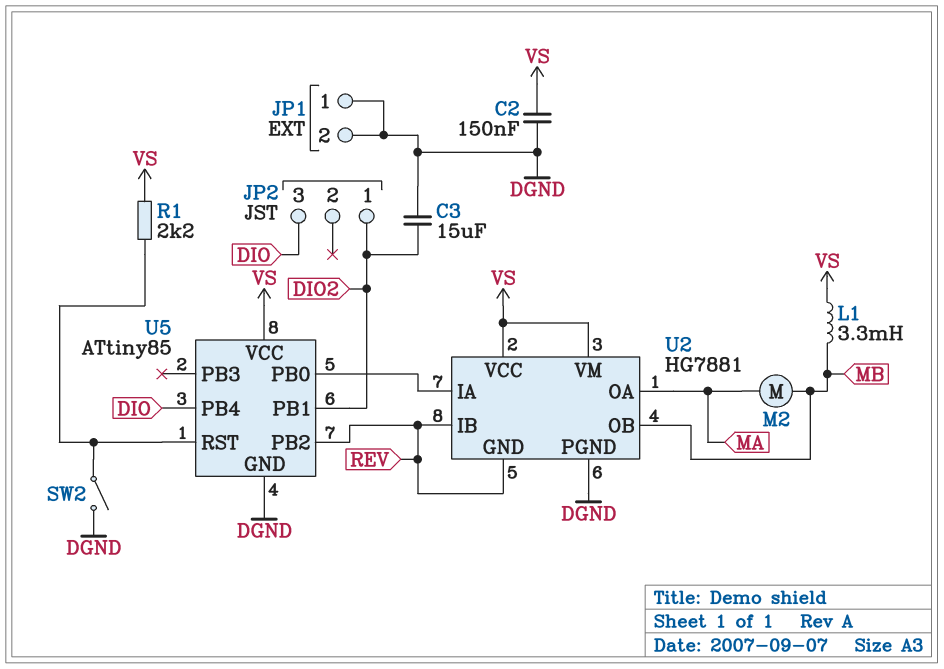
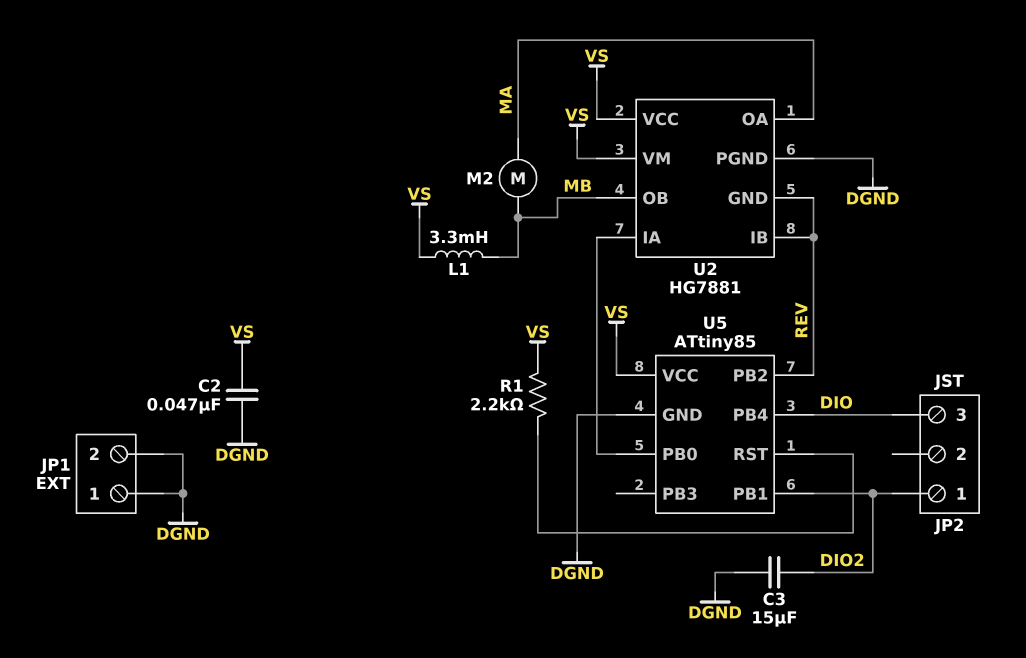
C2: 150nF (DGND, VS) -> 47nF (DGND, VS)
SW2: switch (DGND, U5/RST) -> none

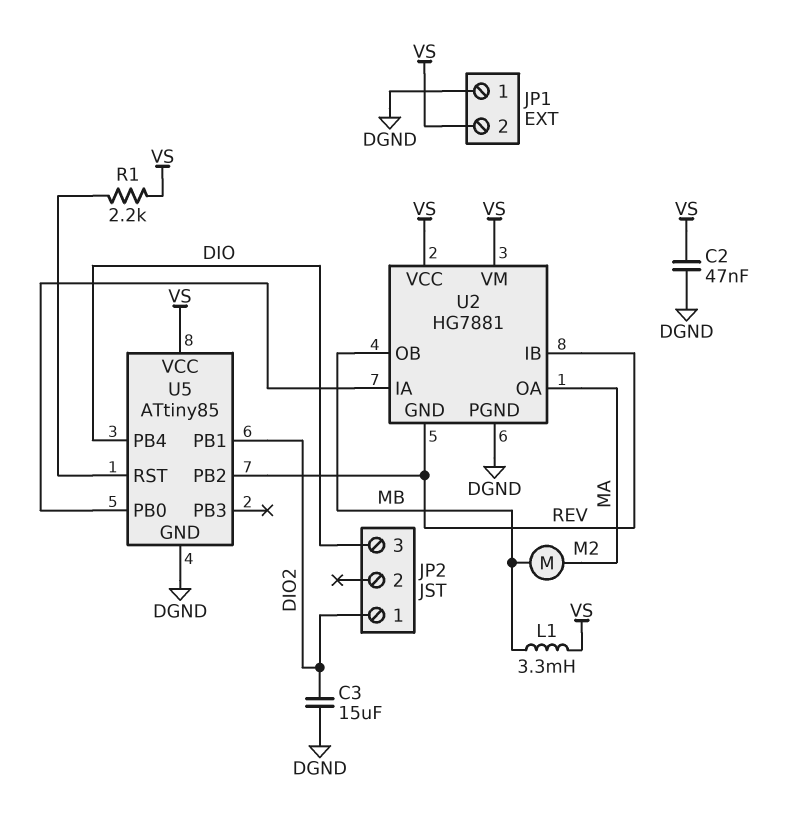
JP1 pin 2: DGND -> VS

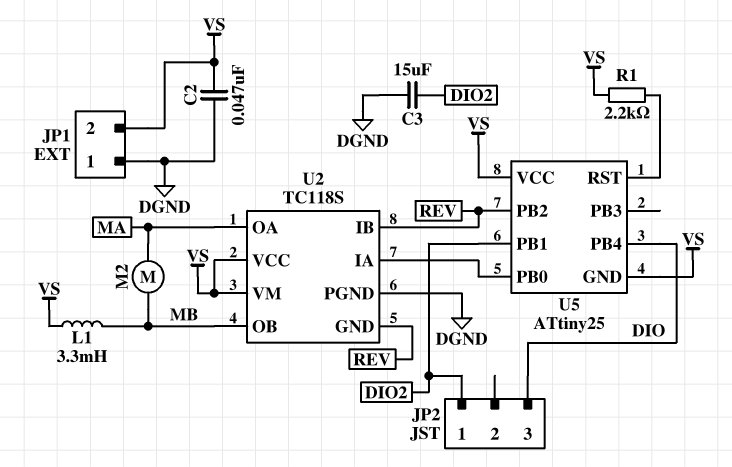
U2: HG7881 -> TC118S
U5: ATtiny85 -> ATtiny25
U5 pin GND: DGND -> VS

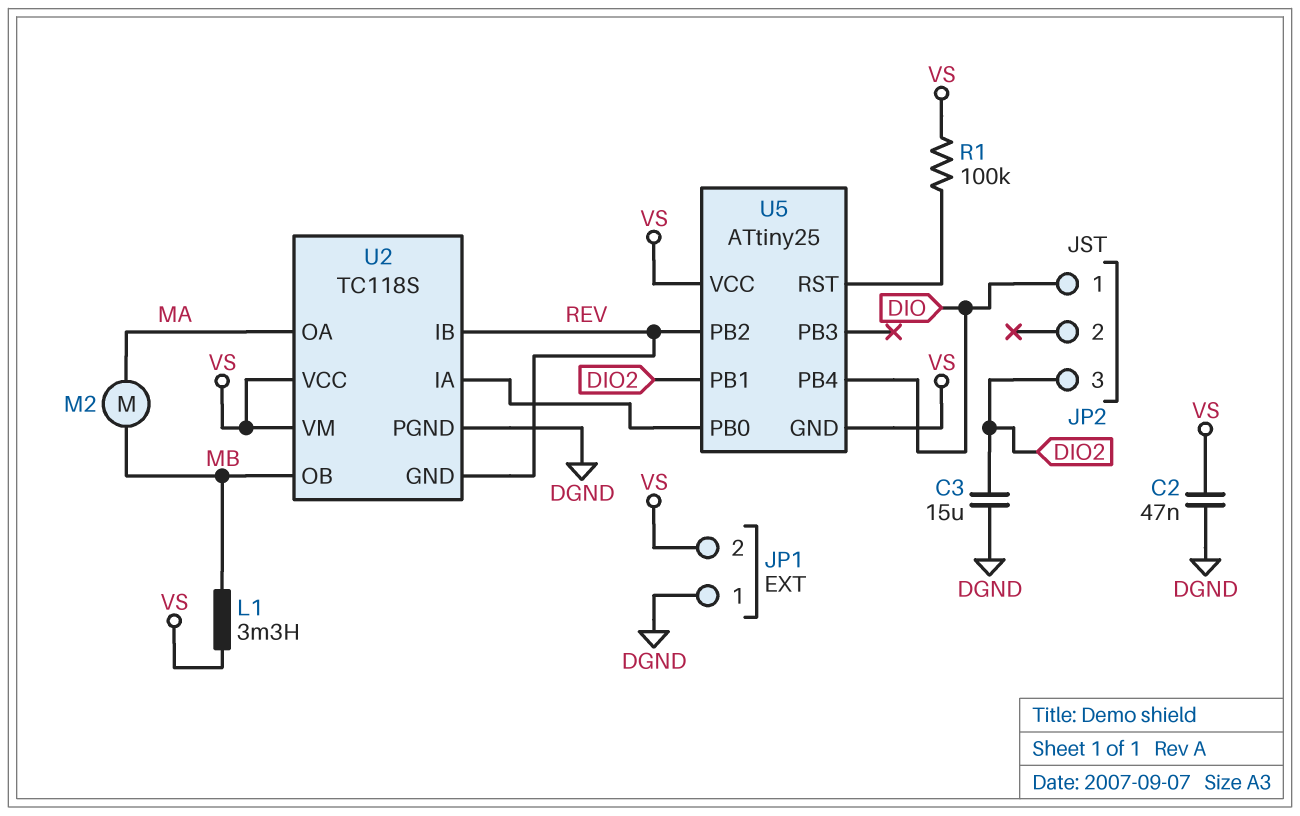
JP2 pin 1: DIO2 -> DIO
JP2 pin 3: DIO -> DIO2
R1: 2.2k (U5/RST, VS) -> 100k (U5/RST, VS)

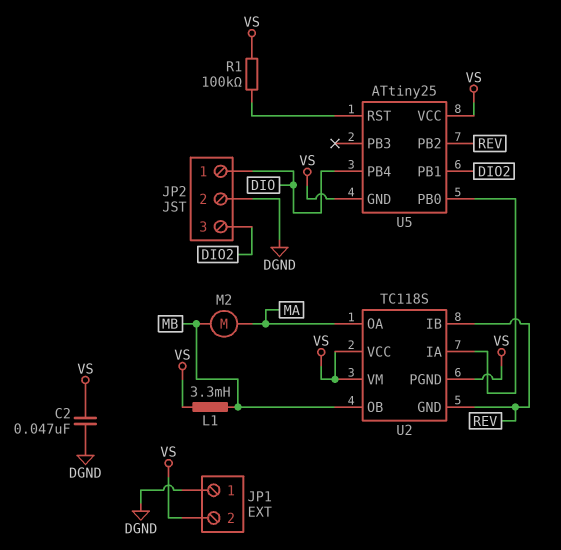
C3: 15uF (DGND, DIO2) -> none
JP2 pin 2: none -> DGND
U2 pin PGND: DGND -> VS

